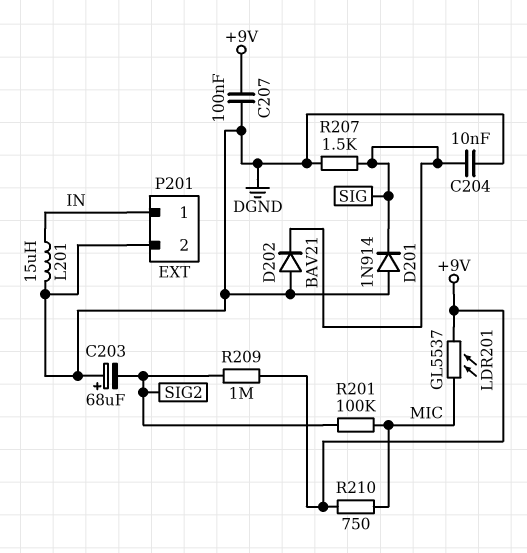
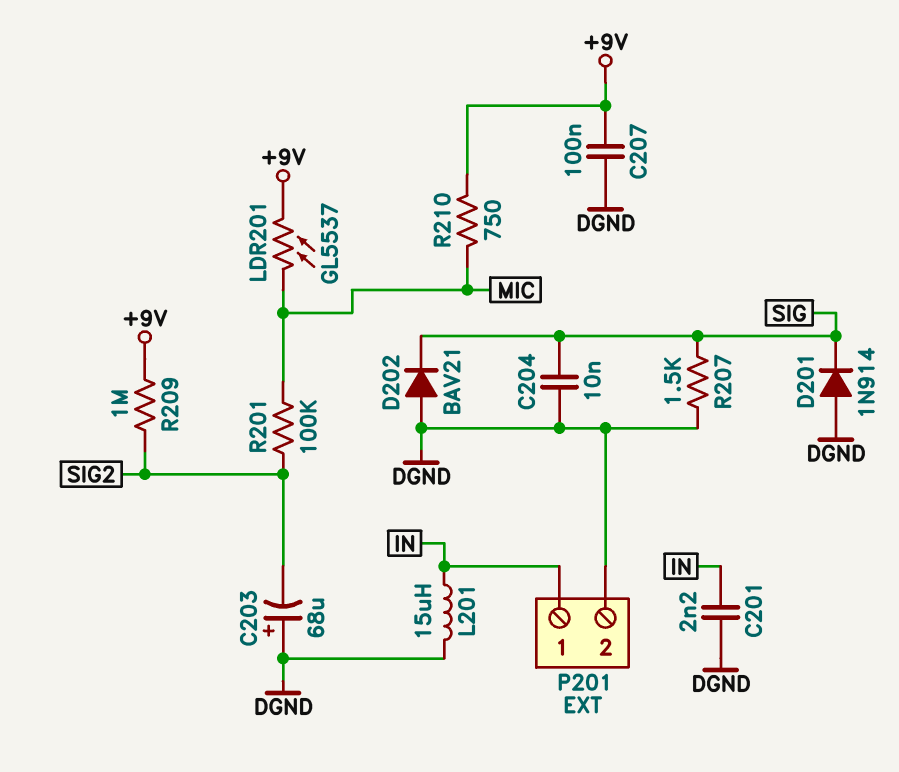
C201: none -> 2.2nF (DGND, IN)

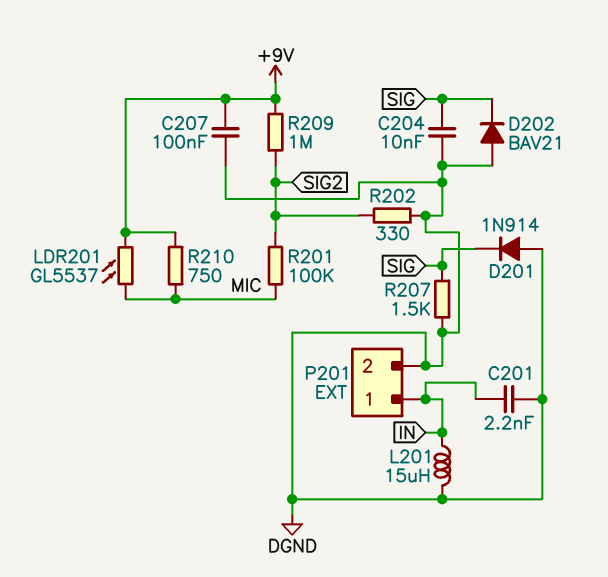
C203: 68uF (plus DGND, minus SIG2) -> none
R202: none -> 330 (DGND, SIG2)

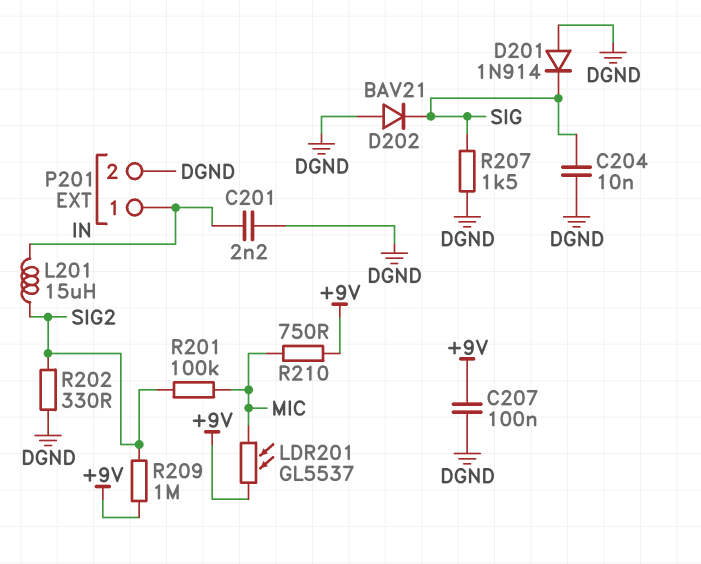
L201: 15uH (DGND, IN) -> 15uH (IN, SIG2)

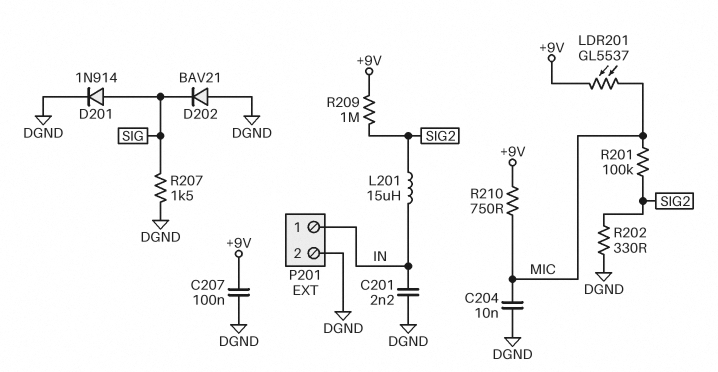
C204: 10nF (DGND, SIG) -> 10nF (DGND, MIC)
D201: diode 1N914 (A DGND, K SIG) -> diode 1N914 (A SIG, K DGND)

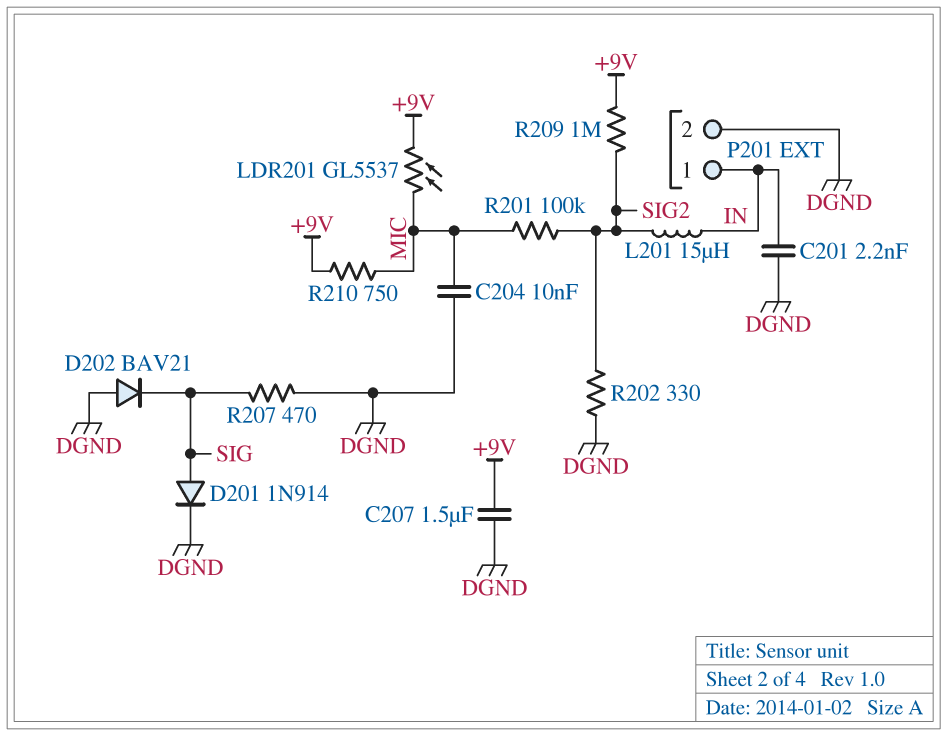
C207: 100nF (+9V, DGND) -> 1.5uF (+9V, DGND)
R207: 1.5k (DGND, SIG) -> 470 (DGND, SIG)

